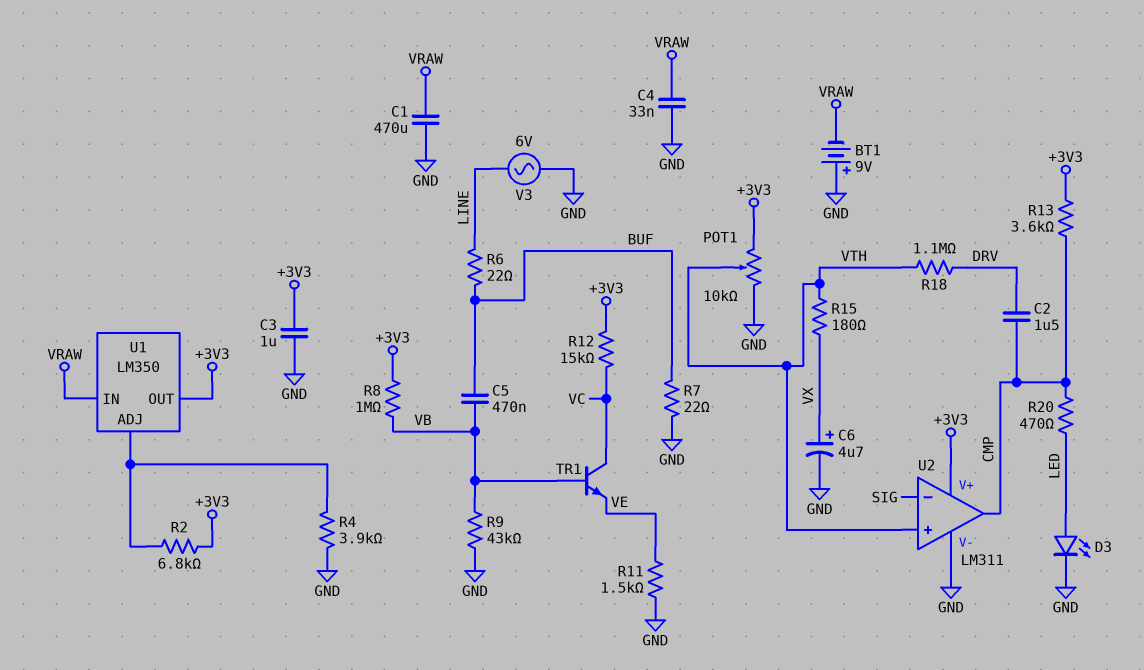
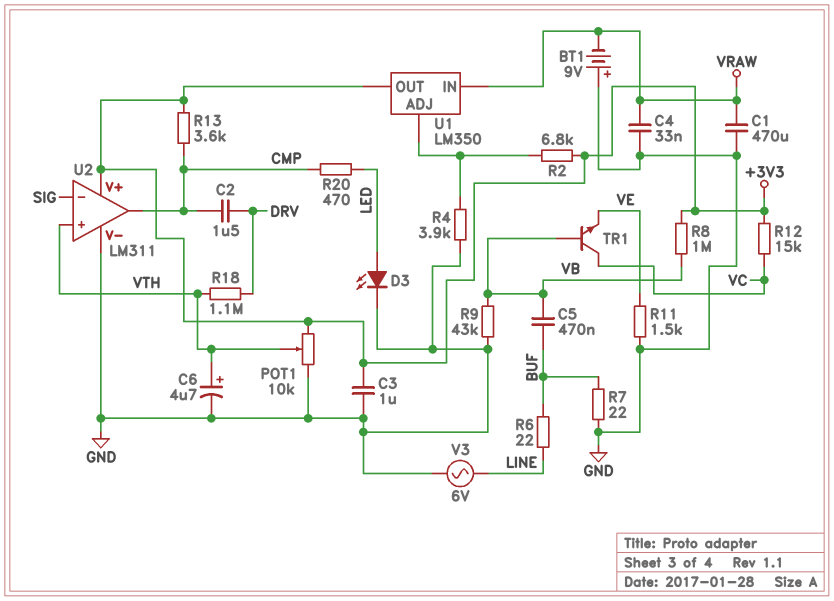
C6: 4.7uF (plus VX, minus GND) -> 4.7uF (plus VTH, minus GND)
R15: 180 (VTH, VX) -> none

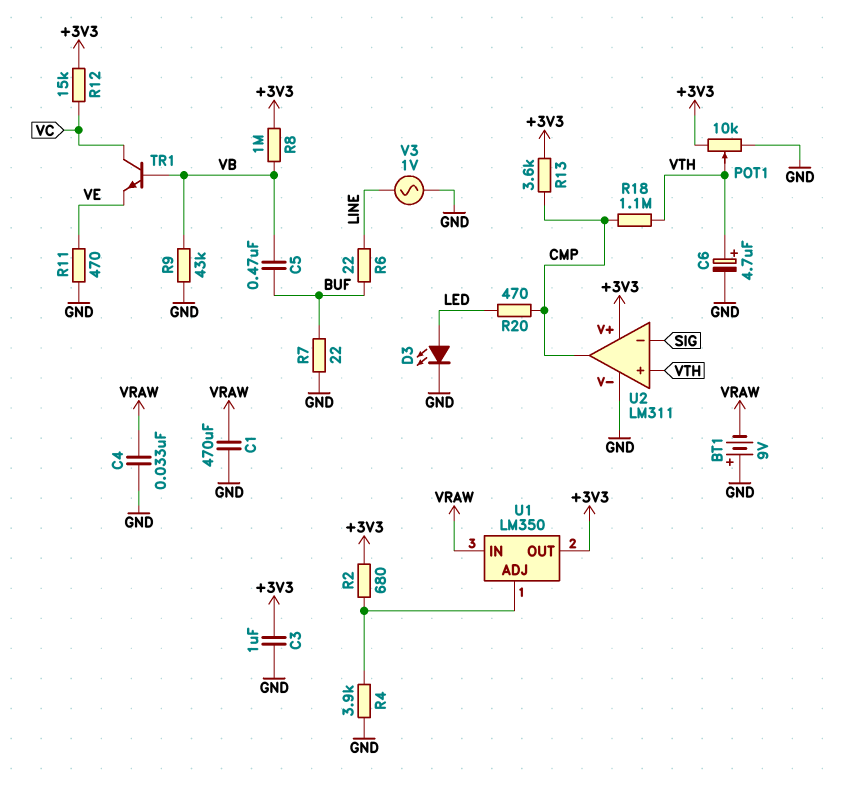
C2: 1.5uF (CMP, DRV) -> none
R2: 6.8k (+3V3, U1/ADJ) -> 680 (+3V3, U1/ADJ)
R11: 1.5k (GND, VE) -> 470 (GND, VE)
R18: 1.1M (DRV, VTH) -> 1.1M (CMP, VTH)
V3: AC 6V (GND, LINE) -> AC 1V (GND, LINE)

